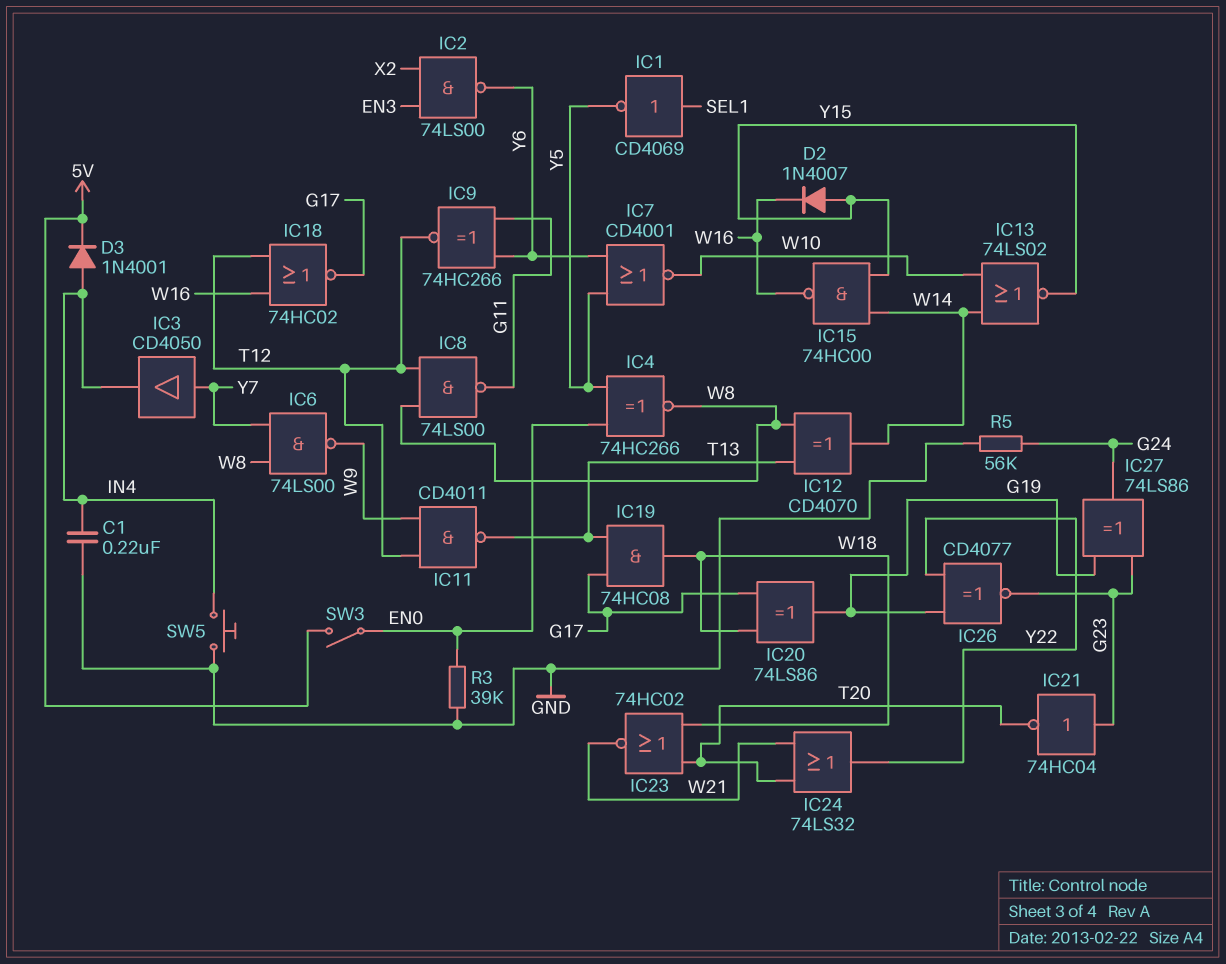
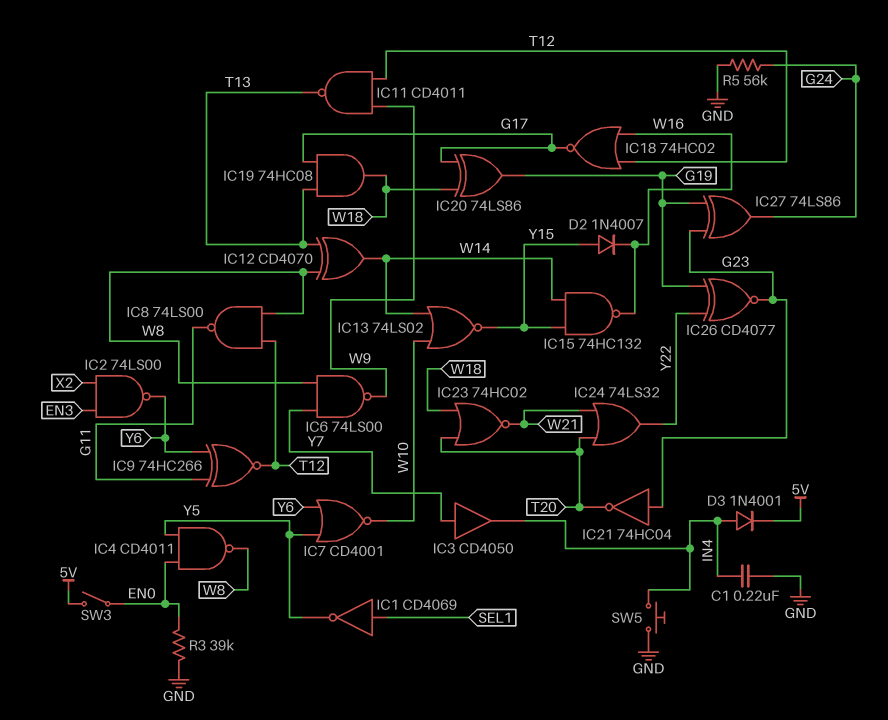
IC4: XNOR 74HC266 (in EN0, in Y5, out W8) -> NAND CD4011 (in EN0, in Y5, out W8)
IC15: NAND 74HC00 (in W14, in Y15, out W16) -> NAND 74HC132 (in W14, in Y15, out W16)

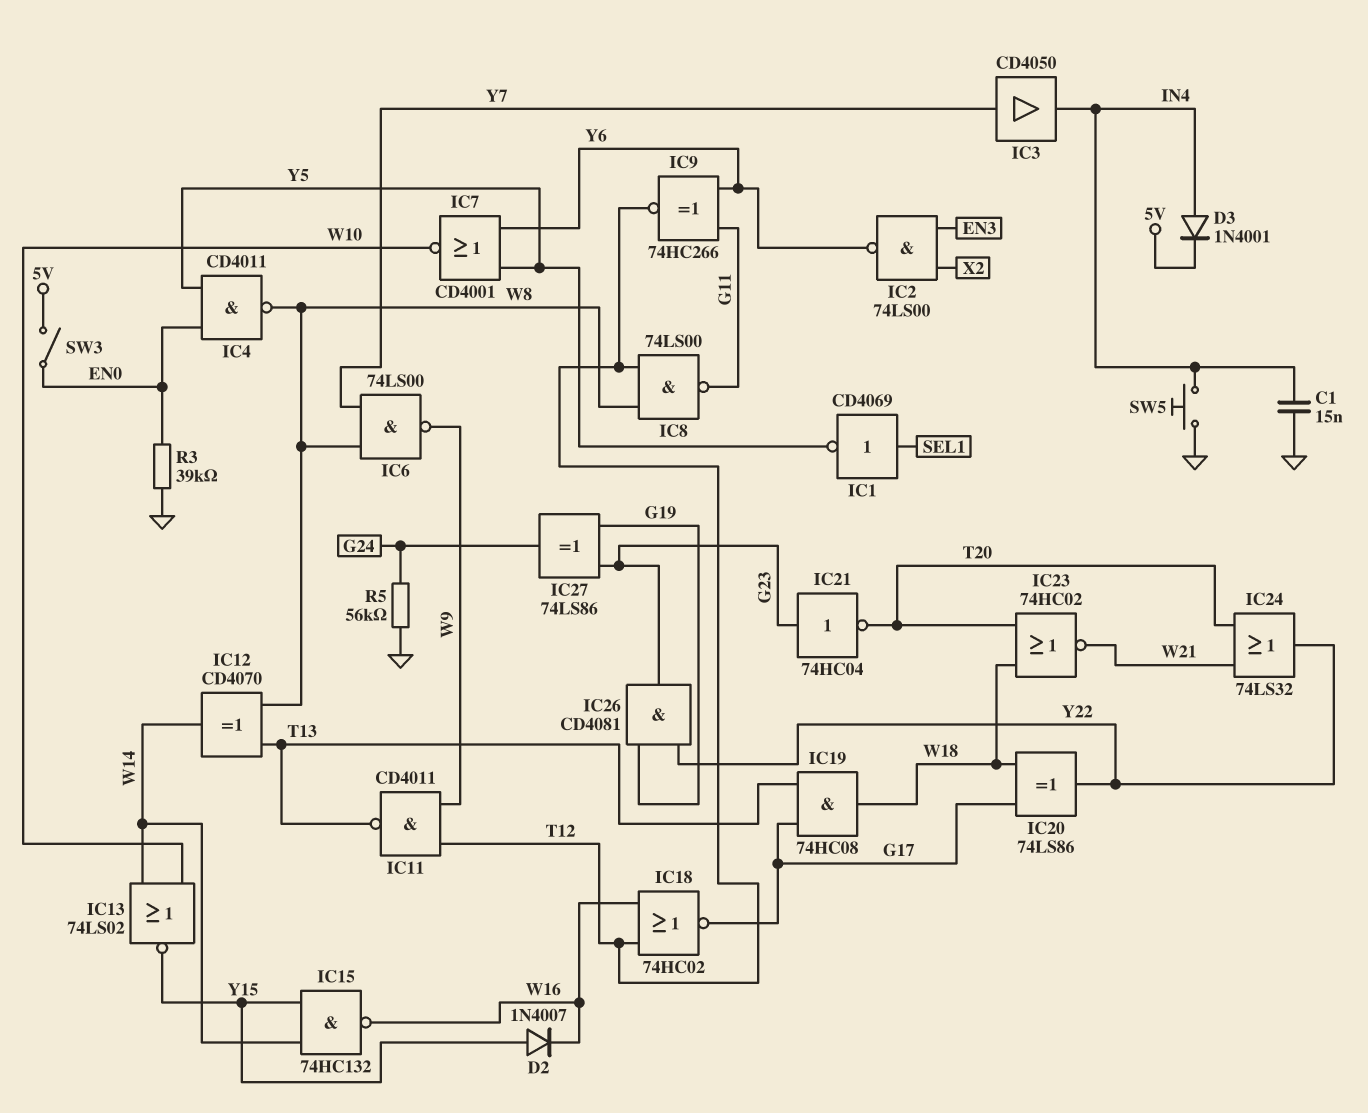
C1: 220nF (GND, IN4) -> 15nF (GND, IN4)
IC20: XOR 74LS86 (in G17, in W18, out G19) -> XOR 74LS86 (in G17, in W18, out Y22)
IC26: XNOR CD4077 (in G19, in Y22, out G23) -> AND CD4081 (in G19, in Y22, out G23)

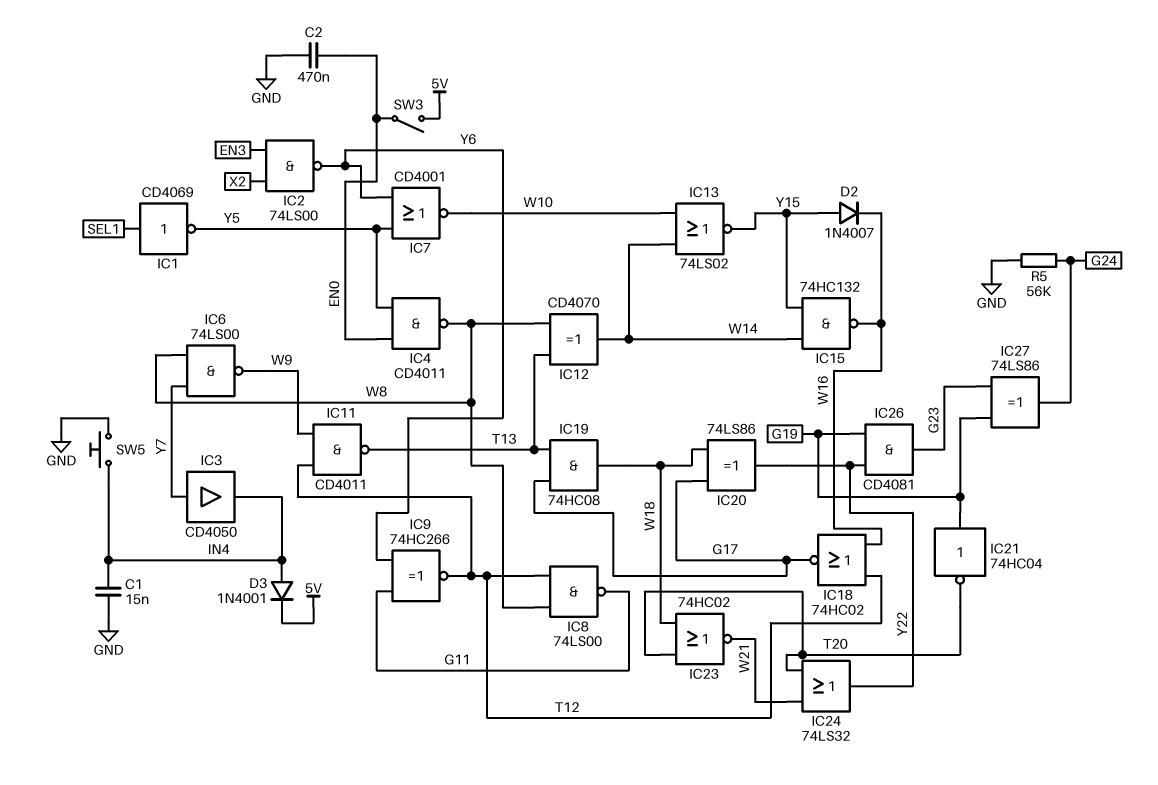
C2: none -> 470nF (EN0, GND)
IC21: NOT 74HC04 (in G23, out T20) -> NOT 74HC04 (in G19, out T20)
R3: 39k (EN0, GND) -> none

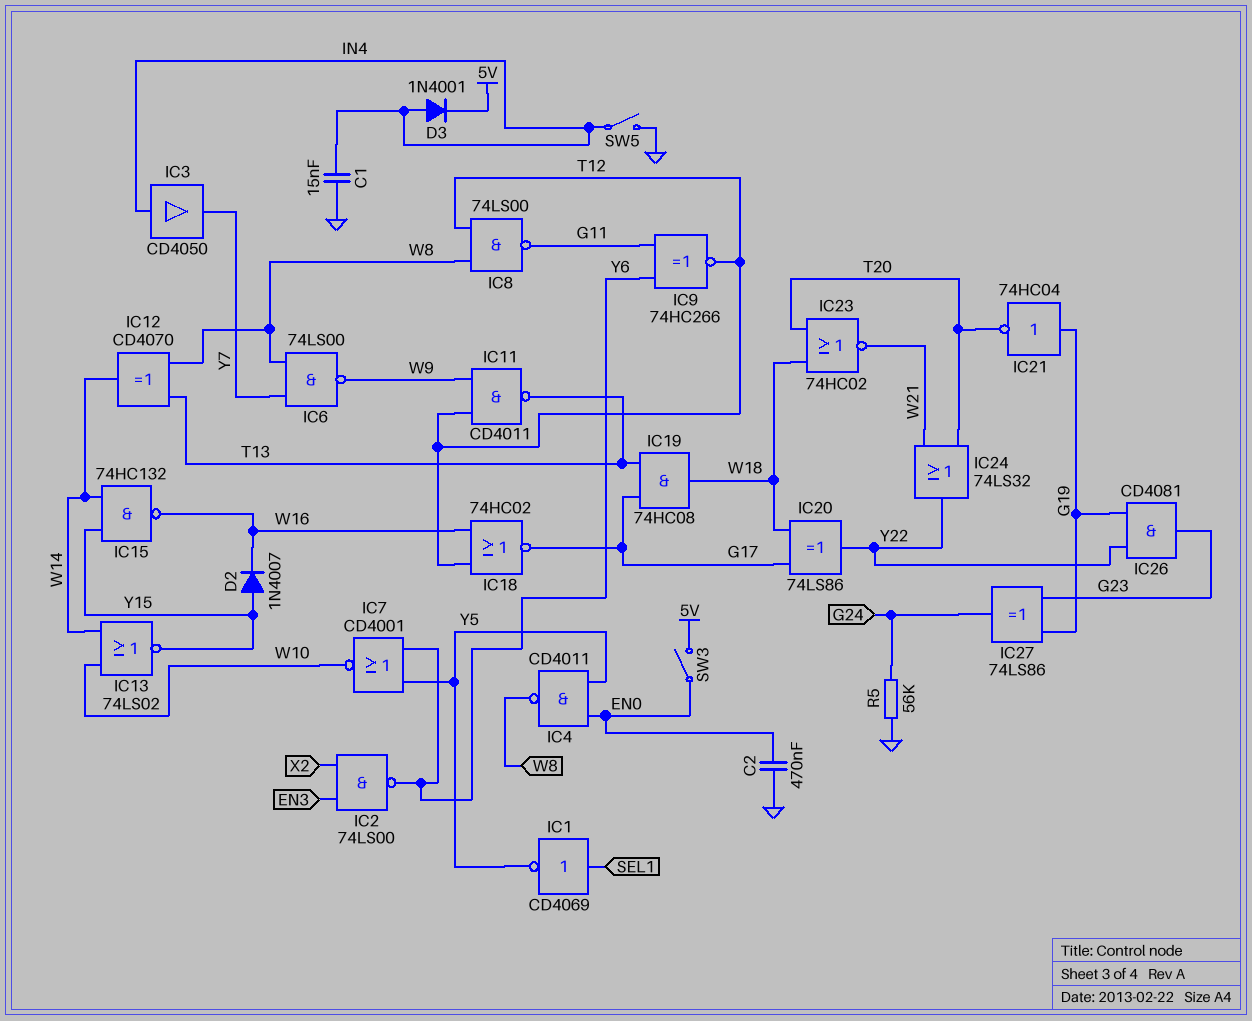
IC3: buffer CD4050 (in Y7, out IN4) -> buffer CD4050 (in IN4, out Y7)
SW5: button (GND, IN4) -> switch (GND, IN4)

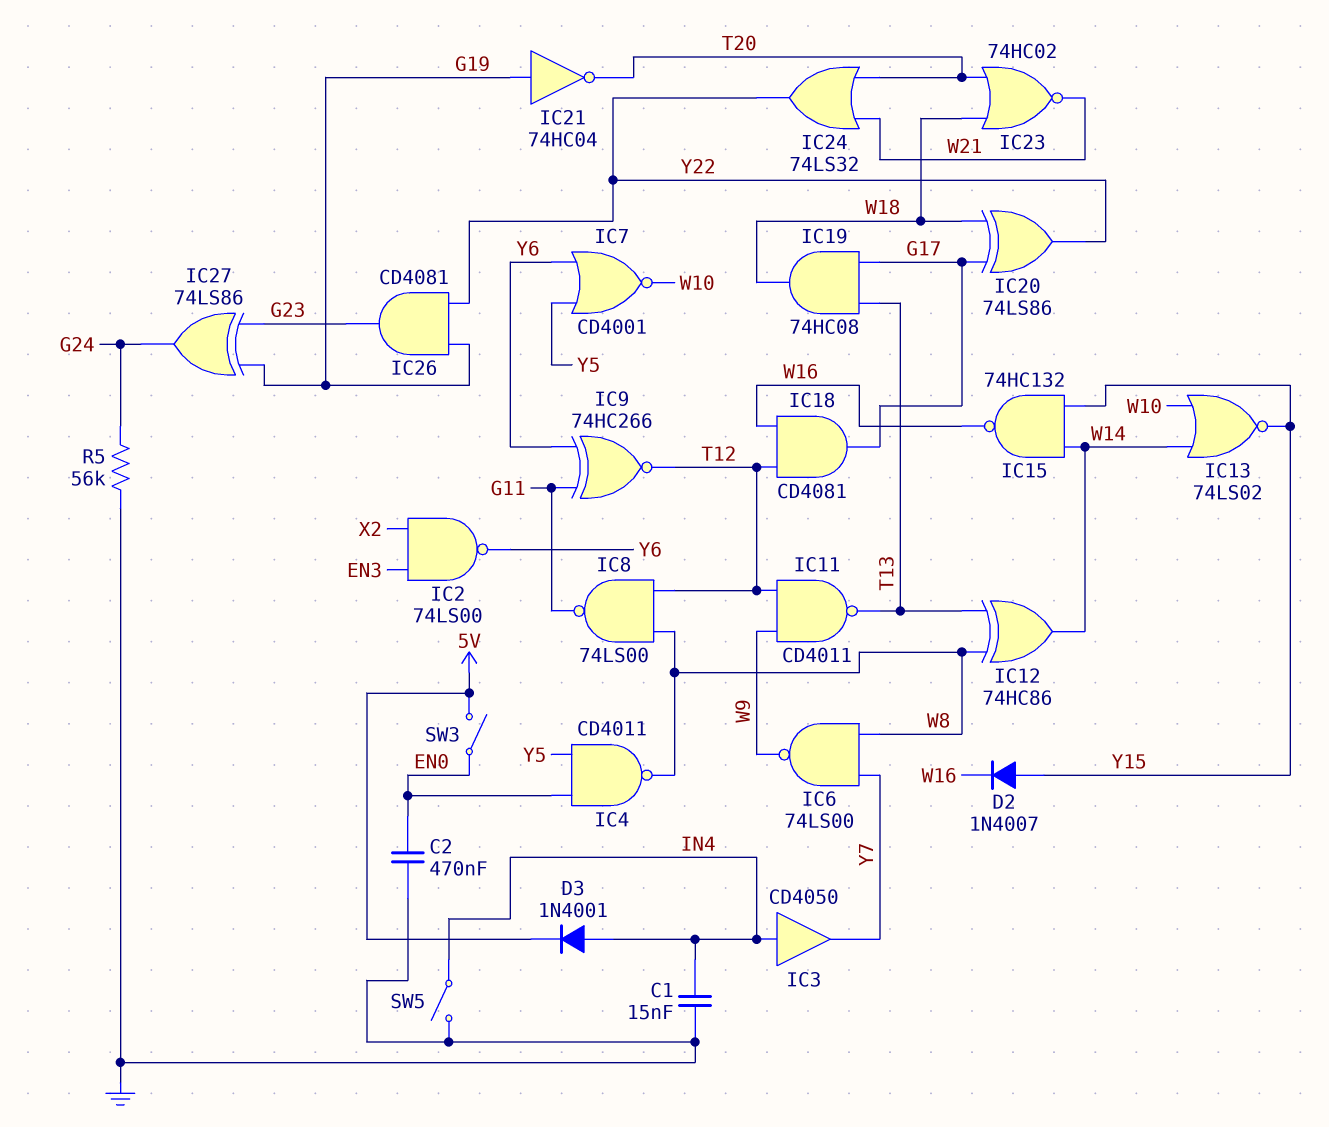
IC1: NOT CD4069 (in SEL1, out Y5) -> none
IC12: XOR CD4070 (in T13, in W8, out W14) -> XOR 74HC86 (in T13, in W8, out W14)
IC18: NOR 74HC02 (in T12, in W16, out G17) -> AND CD4081 (in T12, in W16, out G17)

